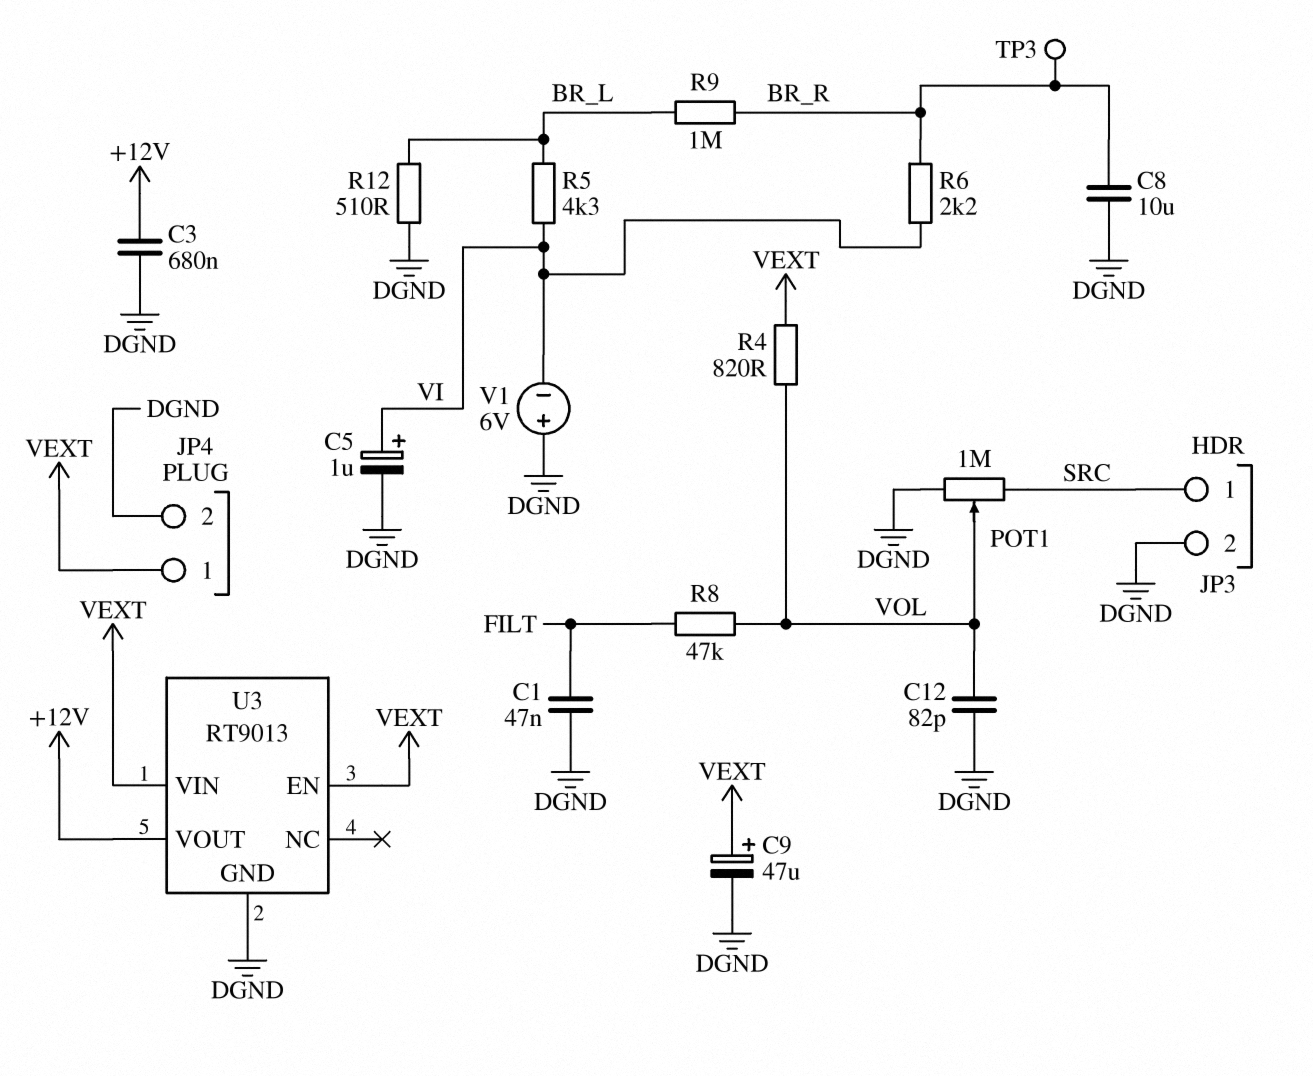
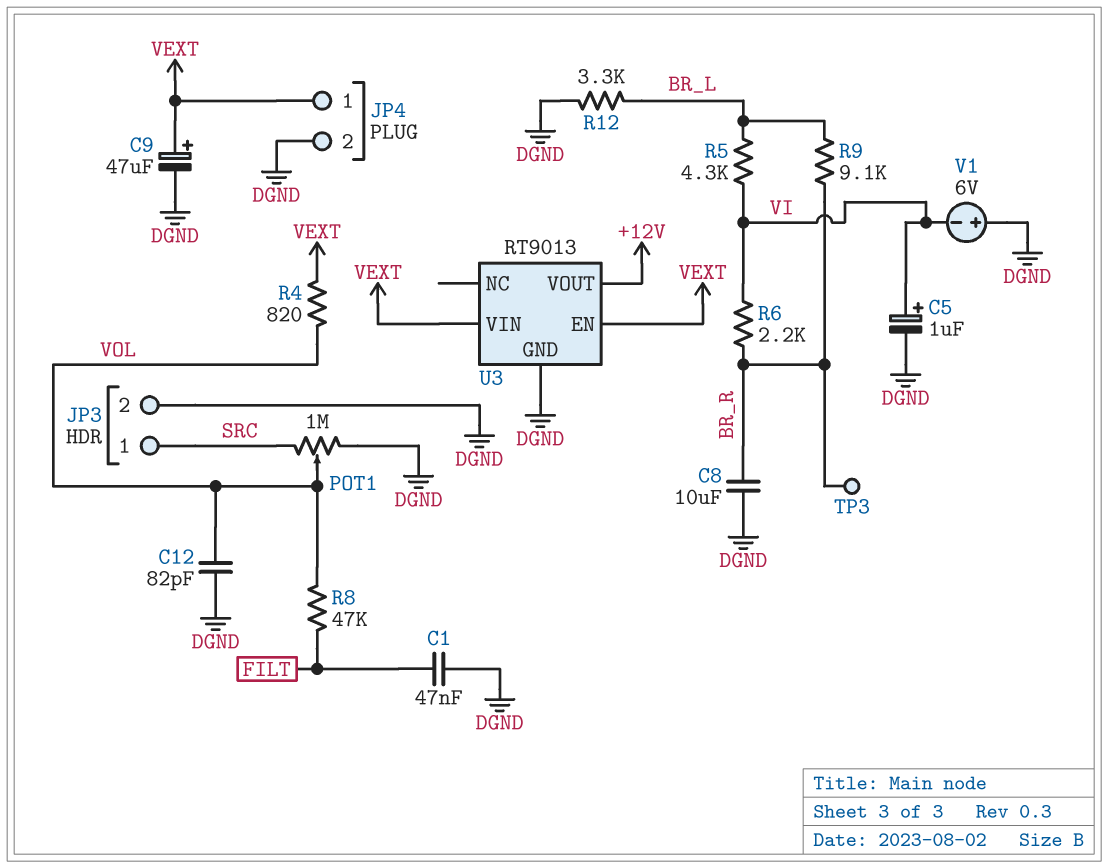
C3: 680nF (+12V, DGND) -> none
R9: 1M (BR_L, BR_R) -> 9.1k (BR_L, BR_R)
R12: 510 (BR_L, DGND) -> 3.3k (BR_L, DGND)

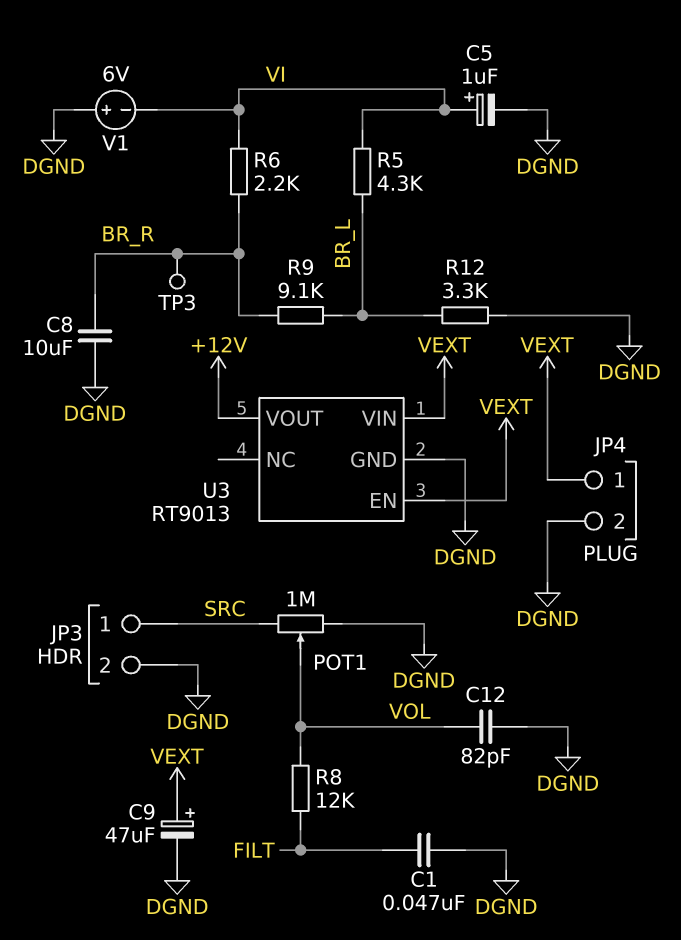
R4: 820 (VEXT, VOL) -> none
R8: 47k (FILT, VOL) -> 12k (FILT, VOL)

